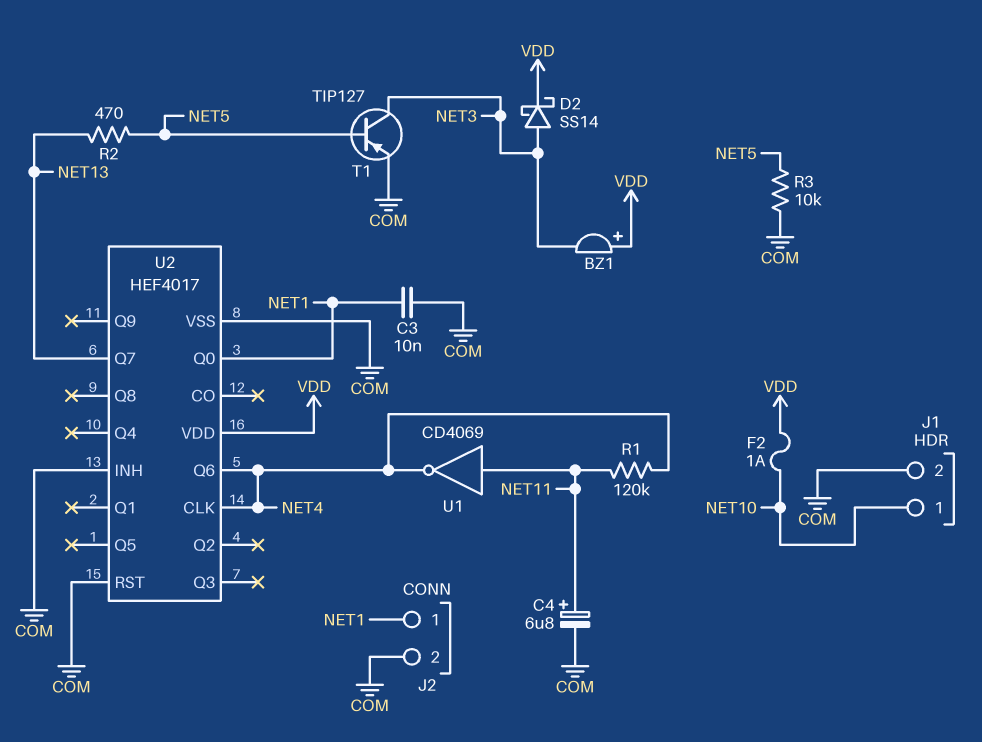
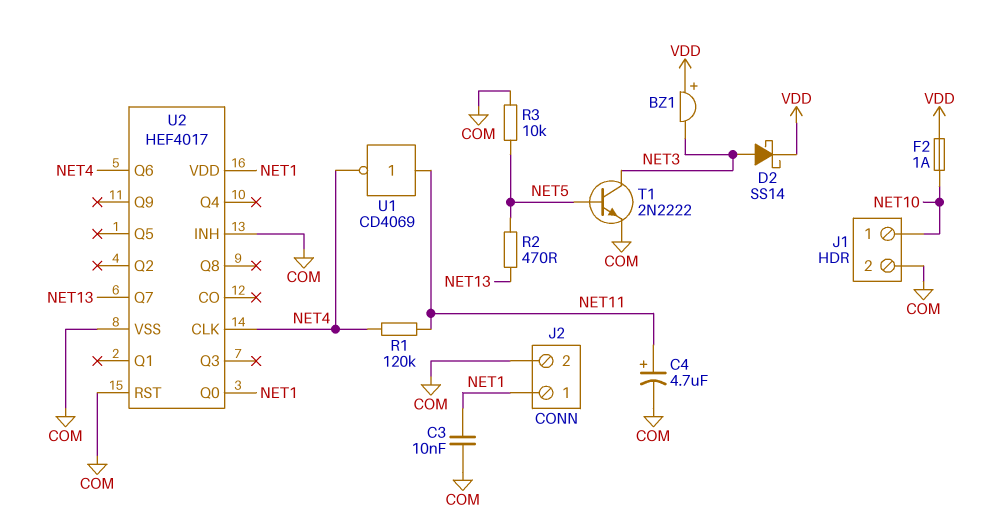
C4: 6.8uF (plus NET11, minus COM) -> 4.7uF (plus NET11, minus COM)
T1: PNP TIP127 (B NET5, C NET3, E COM) -> NPN 2N2222 (B NET5, C NET3, E COM)
U2 pin VDD: VDD -> NET1

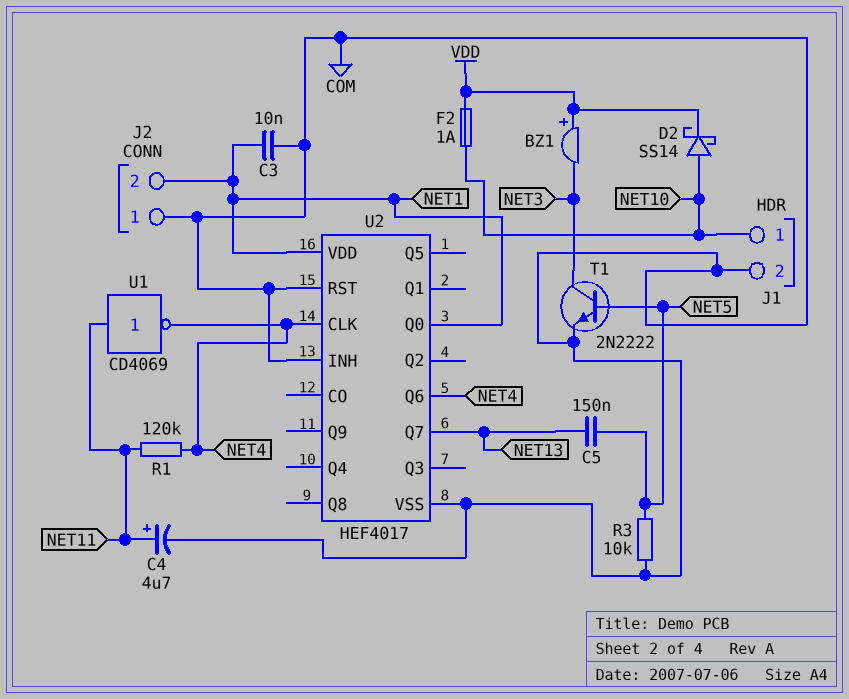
C5: none -> 150nF (NET5, NET13)
D2: schottky SS14 (A NET3, K VDD) -> schottky SS14 (A NET10, K VDD)
J2 pin 1: NET1 -> COM
J2 pin 2: COM -> NET1
R2: 470 (NET5, NET13) -> none

